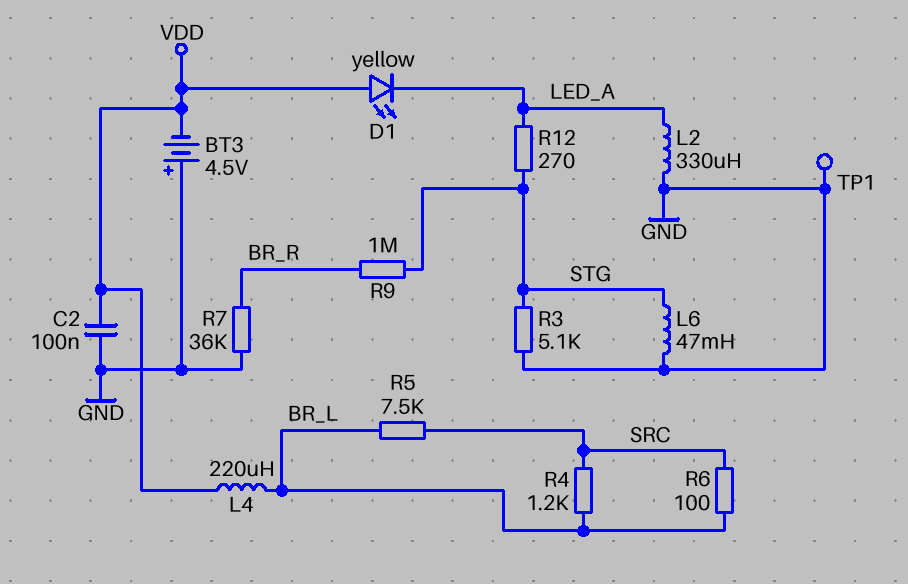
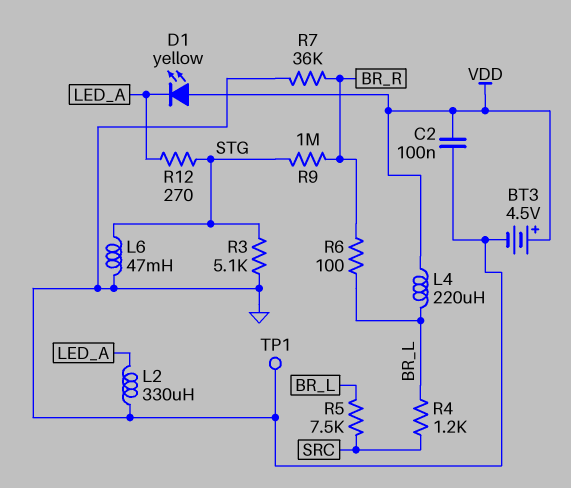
BT3: 4.5V (plus GND, minus VDD) -> 4.5V (plus VDD, minus GND)
R6: 100 (BR_L, SRC) -> 100 (BR_L, BR_R)

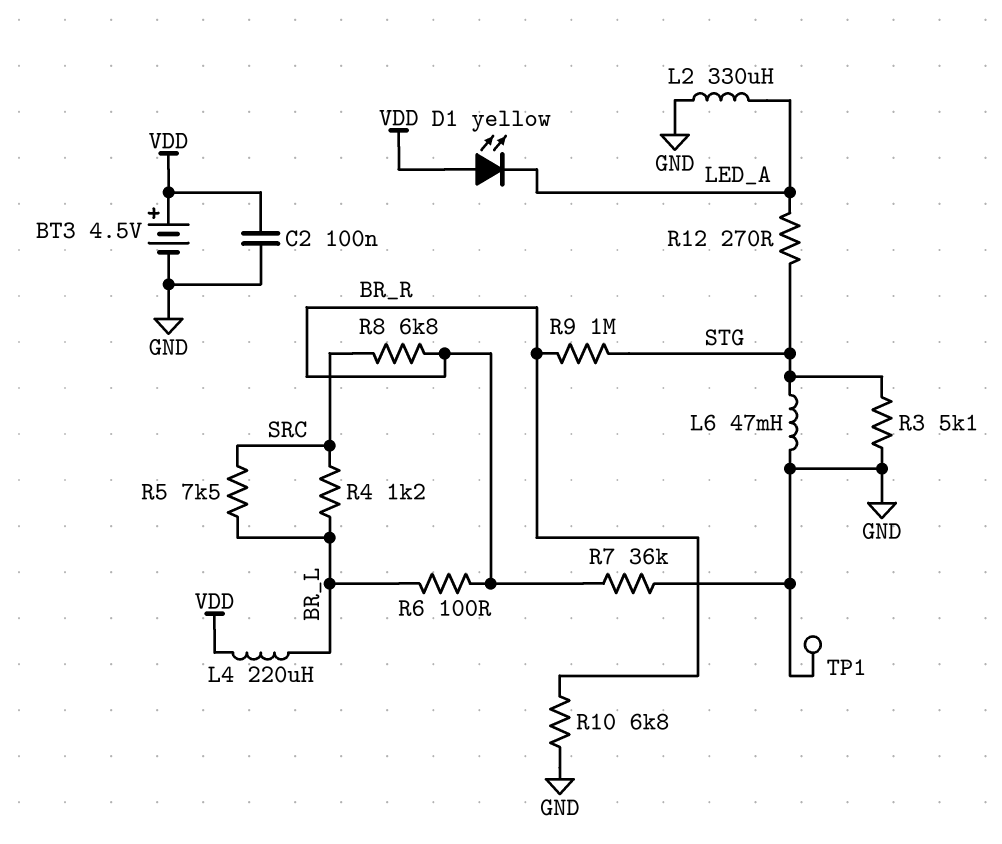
R8: none -> 6.8k (BR_R, SRC)
R10: none -> 6.8k (BR_R, GND)

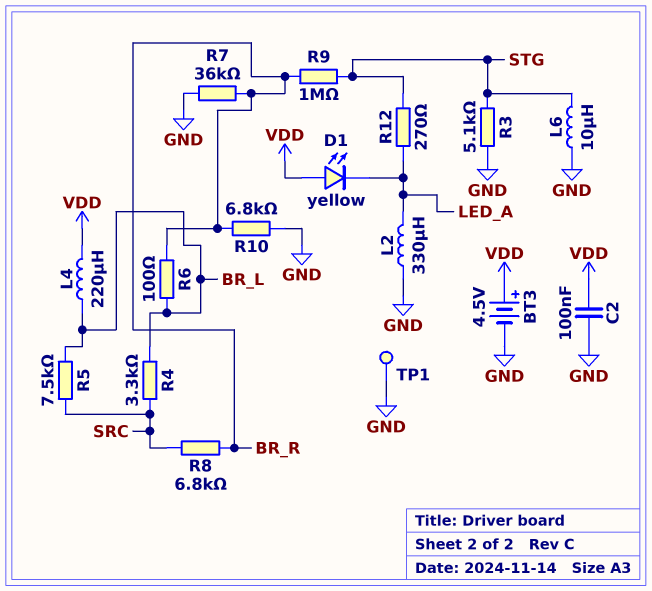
L6: 47mH (GND, STG) -> 10uH (GND, STG)
R4: 1.2k (BR_L, SRC) -> 3.3k (BR_L, SRC)

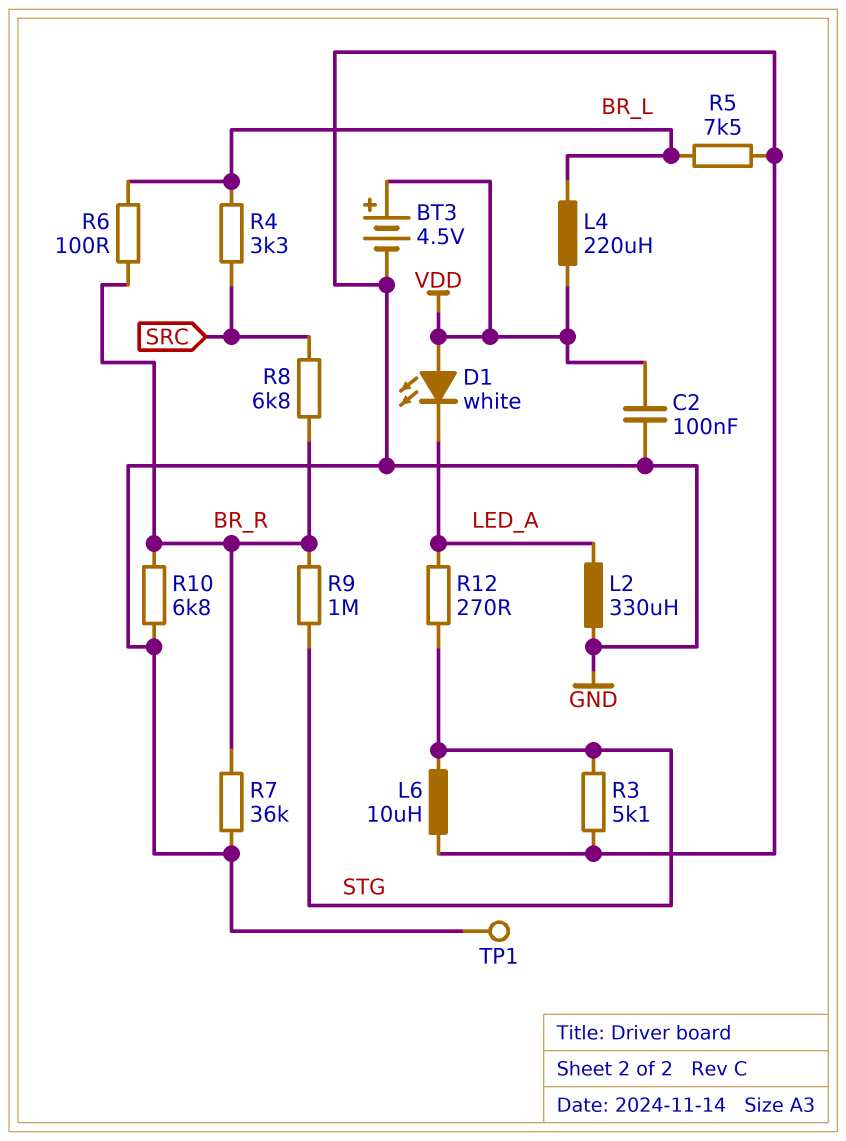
D1: LED yellow (A VDD, K LED_A) -> LED white (A VDD, K LED_A)
R5: 7.5k (BR_L, SRC) -> 7.5k (BR_L, GND)

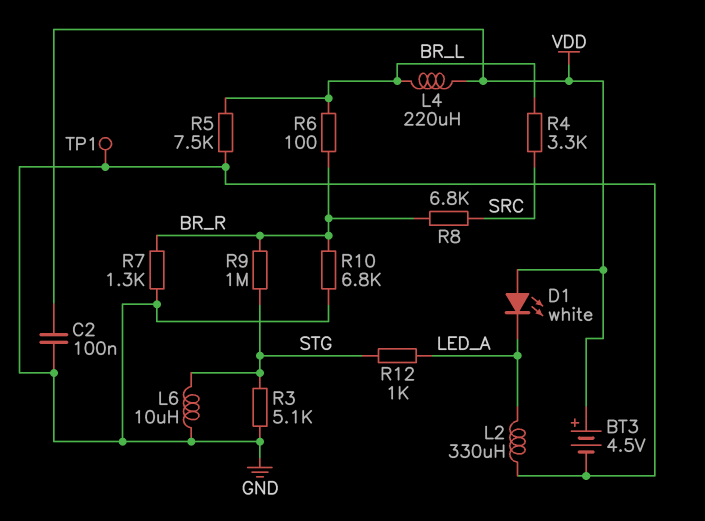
R7: 36k (BR_R, GND) -> 1.3k (BR_R, GND)
R12: 270 (LED_A, STG) -> 1k (LED_A, STG)

